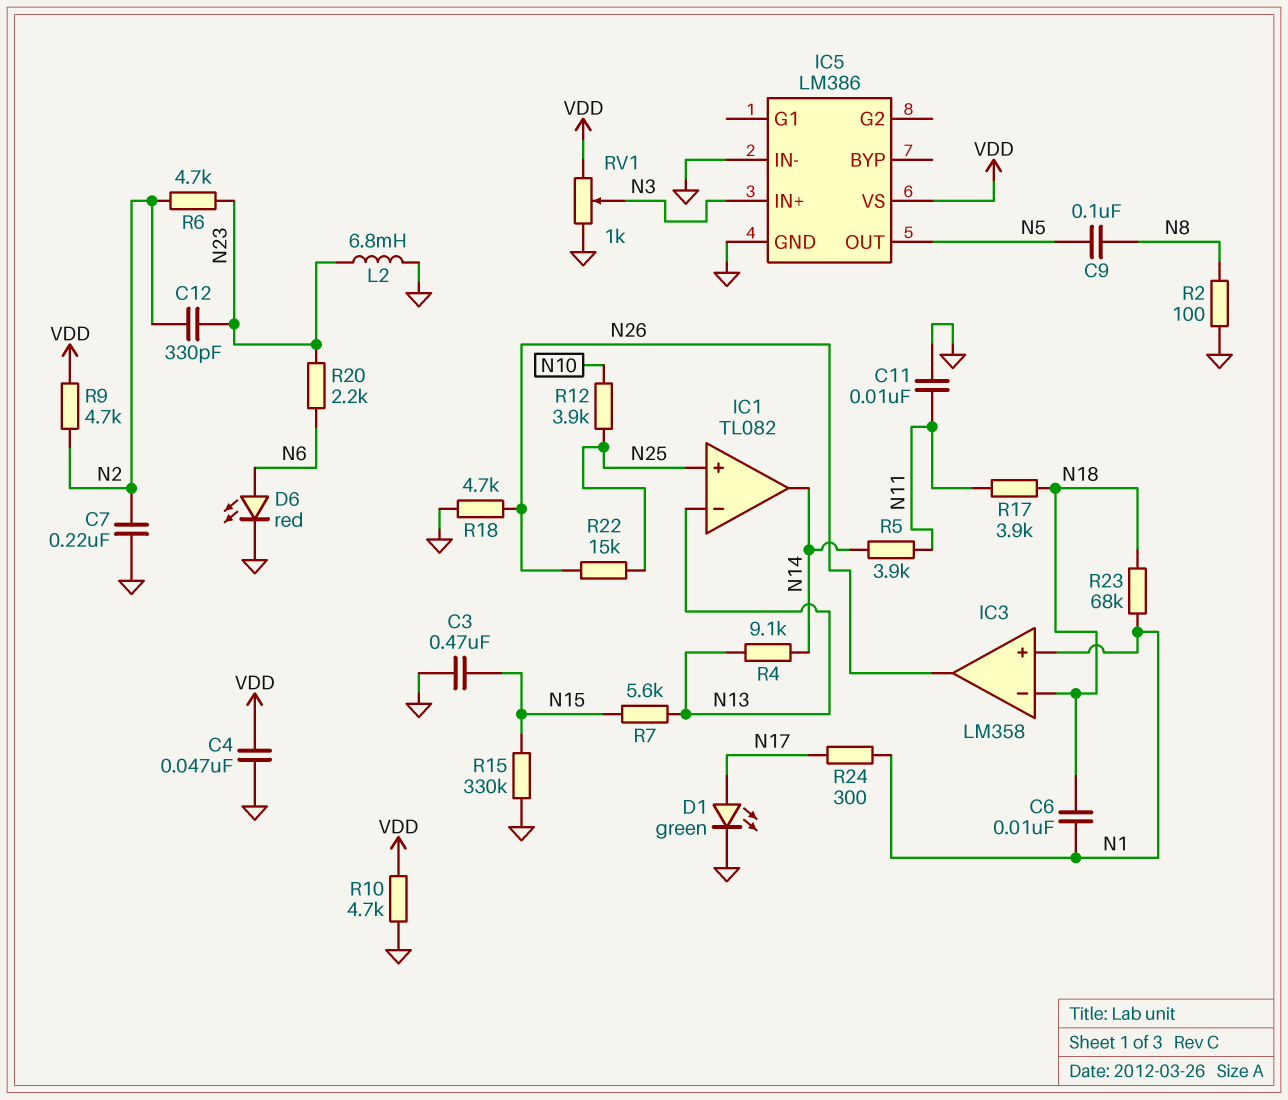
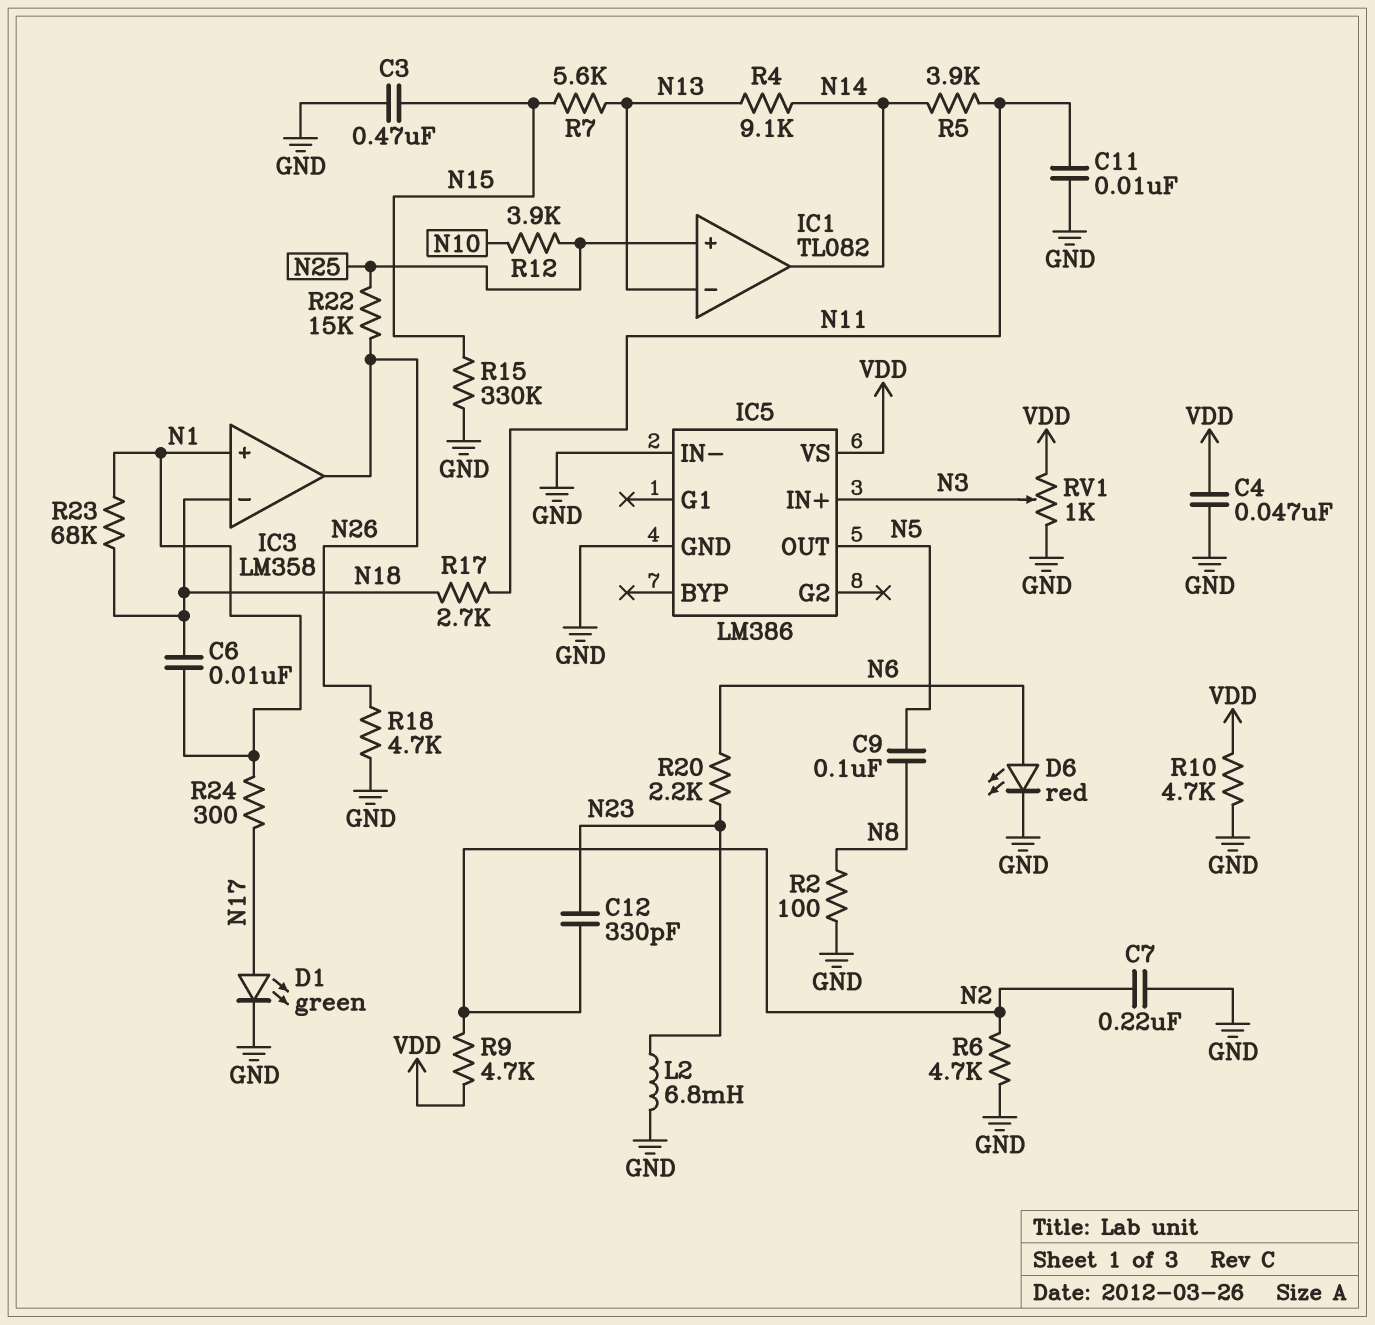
R6: 4.7k (N2, N23) -> 4.7k (GND, N2)
R17: 3.9k (N11, N18) -> 2.7k (N11, N18)

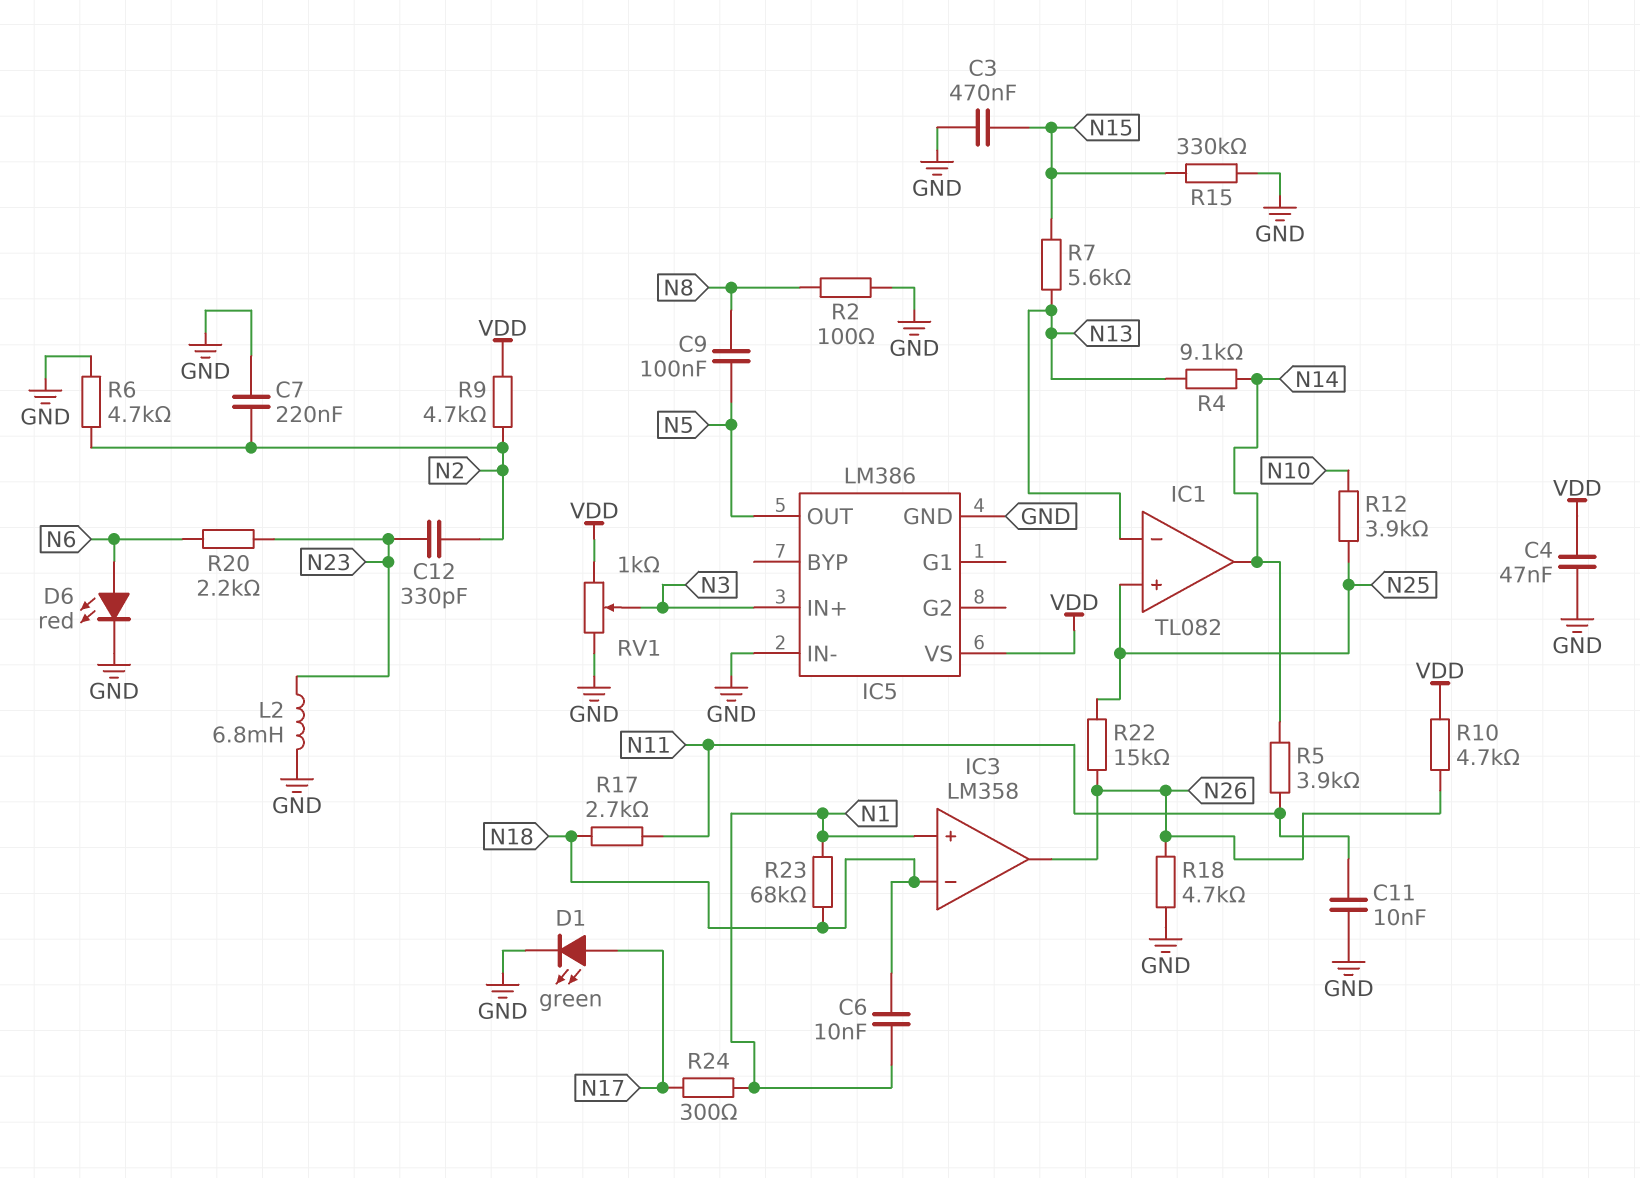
R10: 4.7k (GND, VDD) -> 4.7k (N26, VDD)

